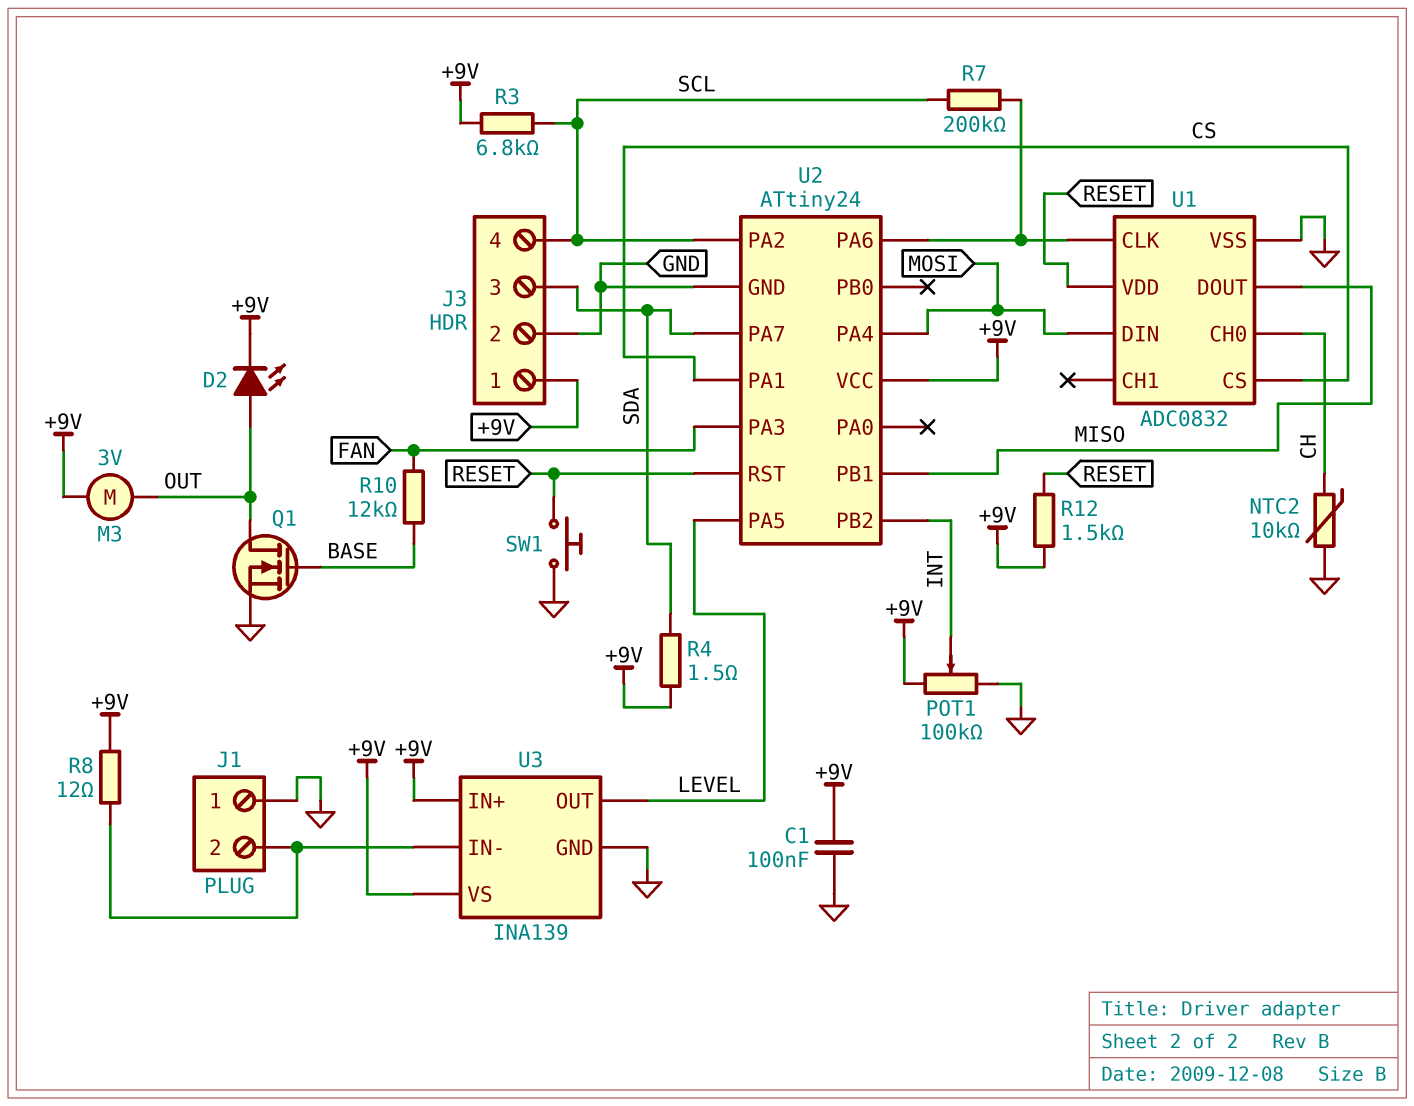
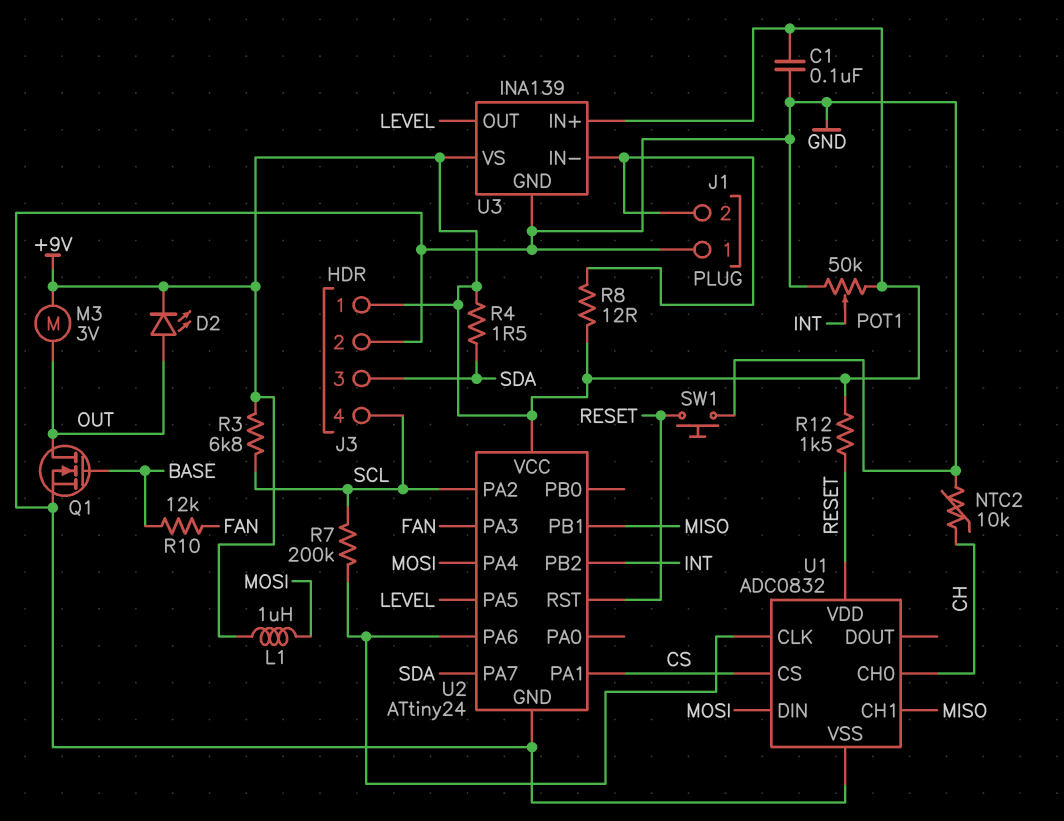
L1: none -> 1uH (+9V, MOSI)
POT1: 100k (+9V, GND, wiper INT) -> 50k (+9V, GND, wiper INT)
U1 pin CH1: none -> MISO
U1 pin DOUT: MISO -> none

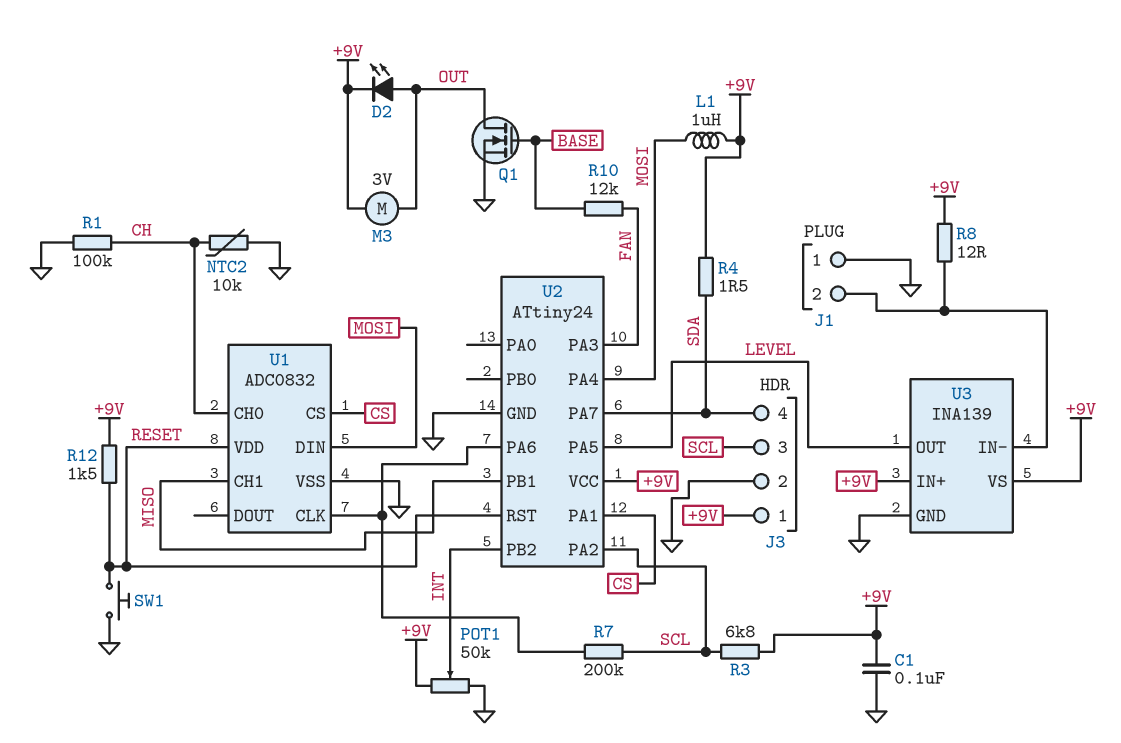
J3 pin 3: SDA -> SCL
J3 pin 4: SCL -> SDA
R1: none -> 100k (CH, GND)

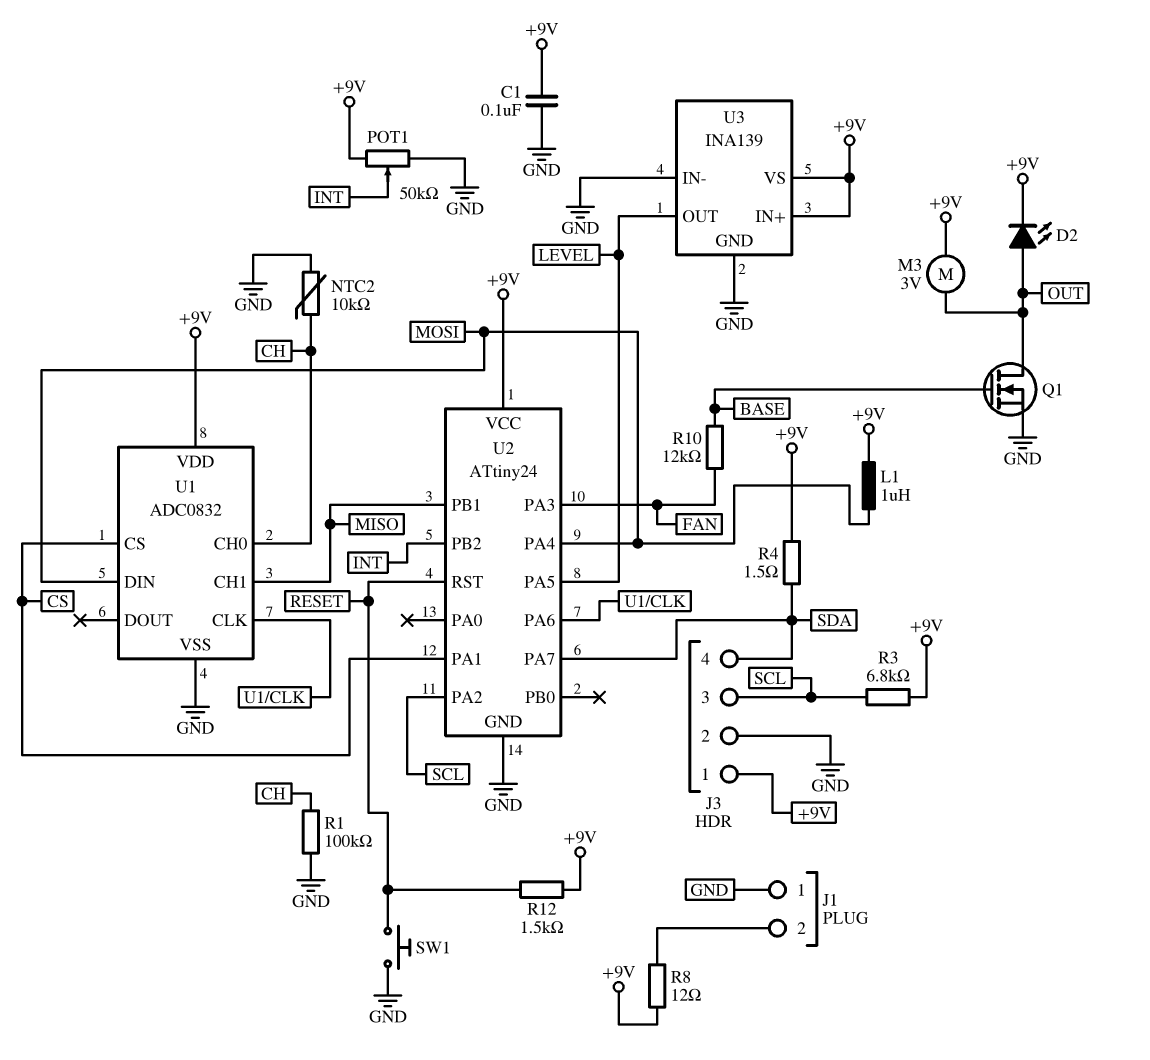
R7: 200k (SCL, U1/CLK) -> none
U1 pin VDD: RESET -> +9V
U3 pin IN-: J1/2 -> GND

